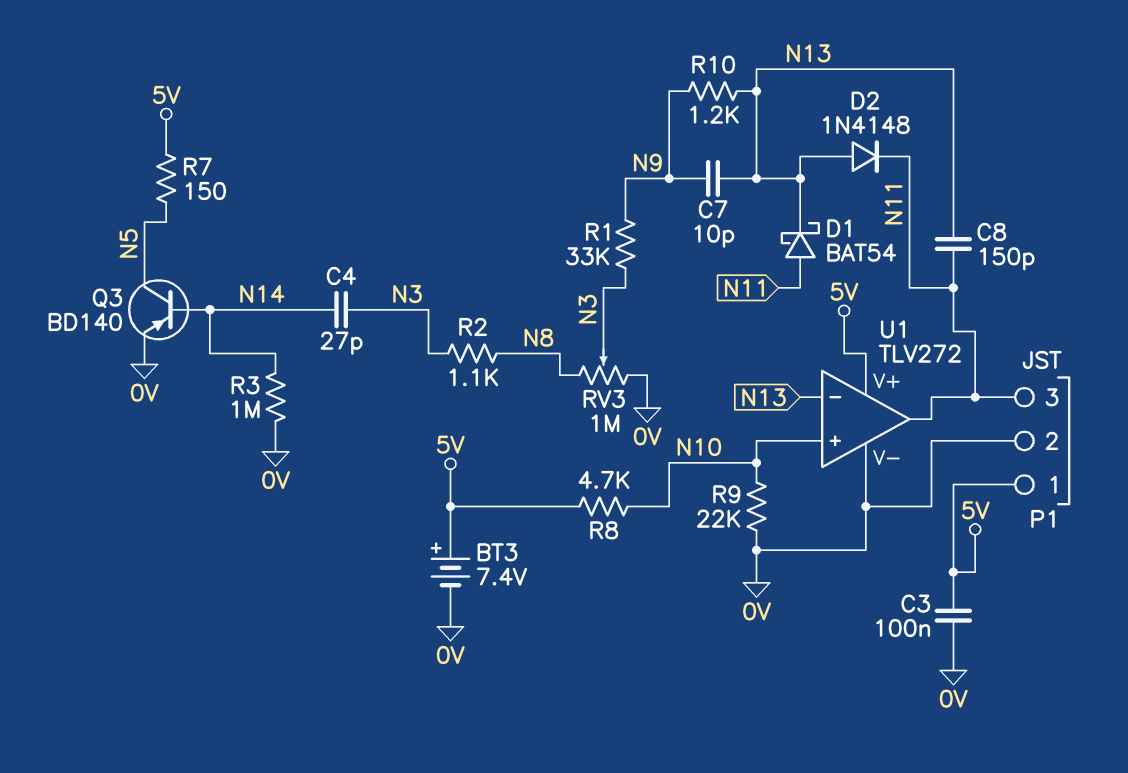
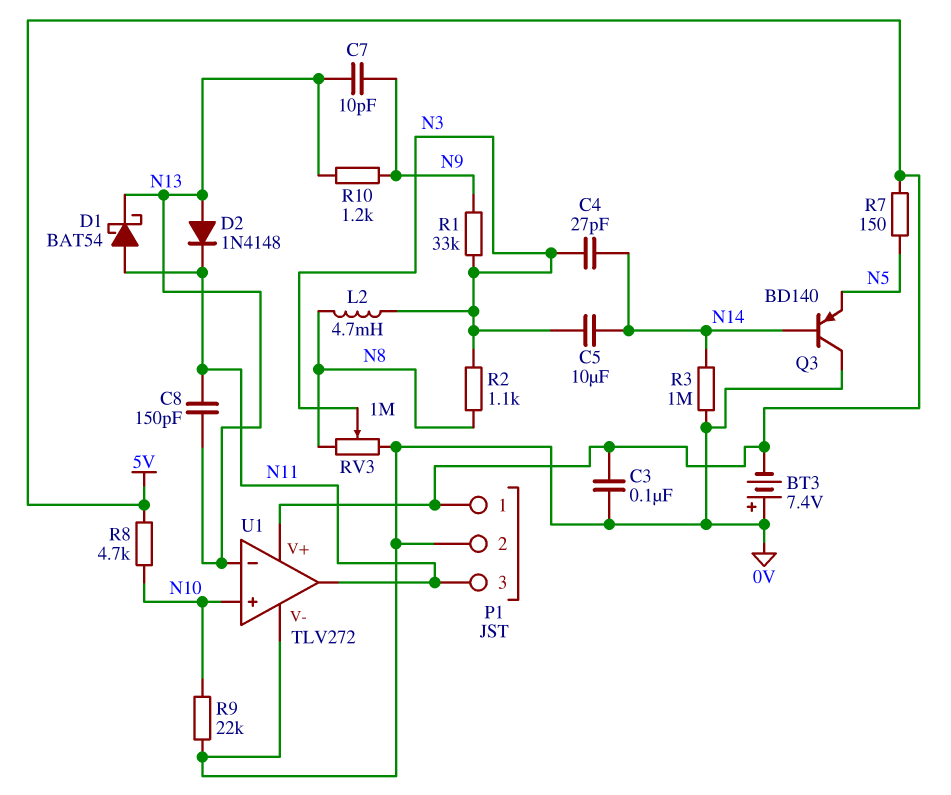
BT3: 7.4V (plus 5V, minus 0V) -> 7.4V (plus 0V, minus 5V)
C5: none -> 10uF (N3, N14)
L2: none -> 4.7mH (N3, N8)
Q3: PNP BD140 (B N14, C N5, E 0V) -> PNP BD140 (B N14, C 0V, E N5)

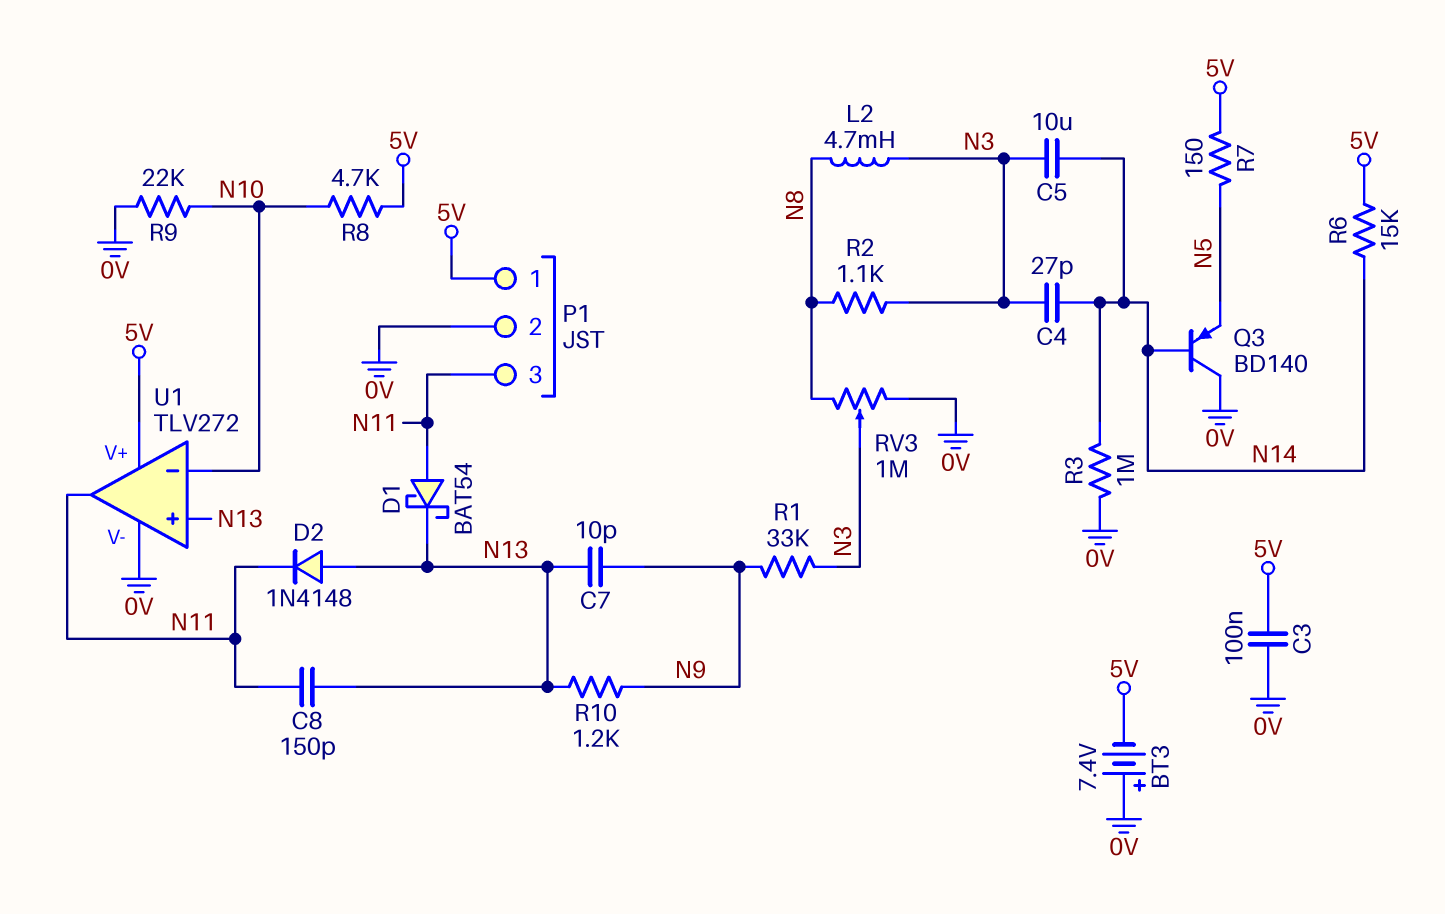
R6: none -> 15k (5V, N14)
U1 pin in+: N10 -> N13
U1 pin in-: N13 -> N10

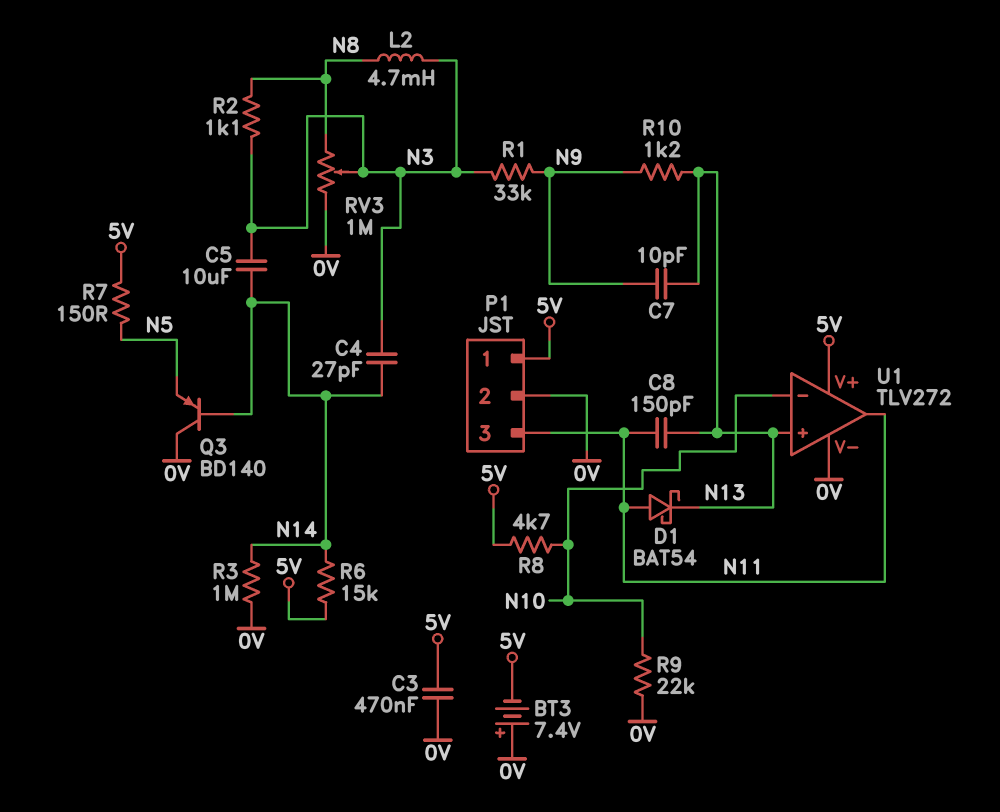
C3: 100nF (0V, 5V) -> 470nF (0V, 5V)
D2: diode 1N4148 (A N13, K N11) -> none

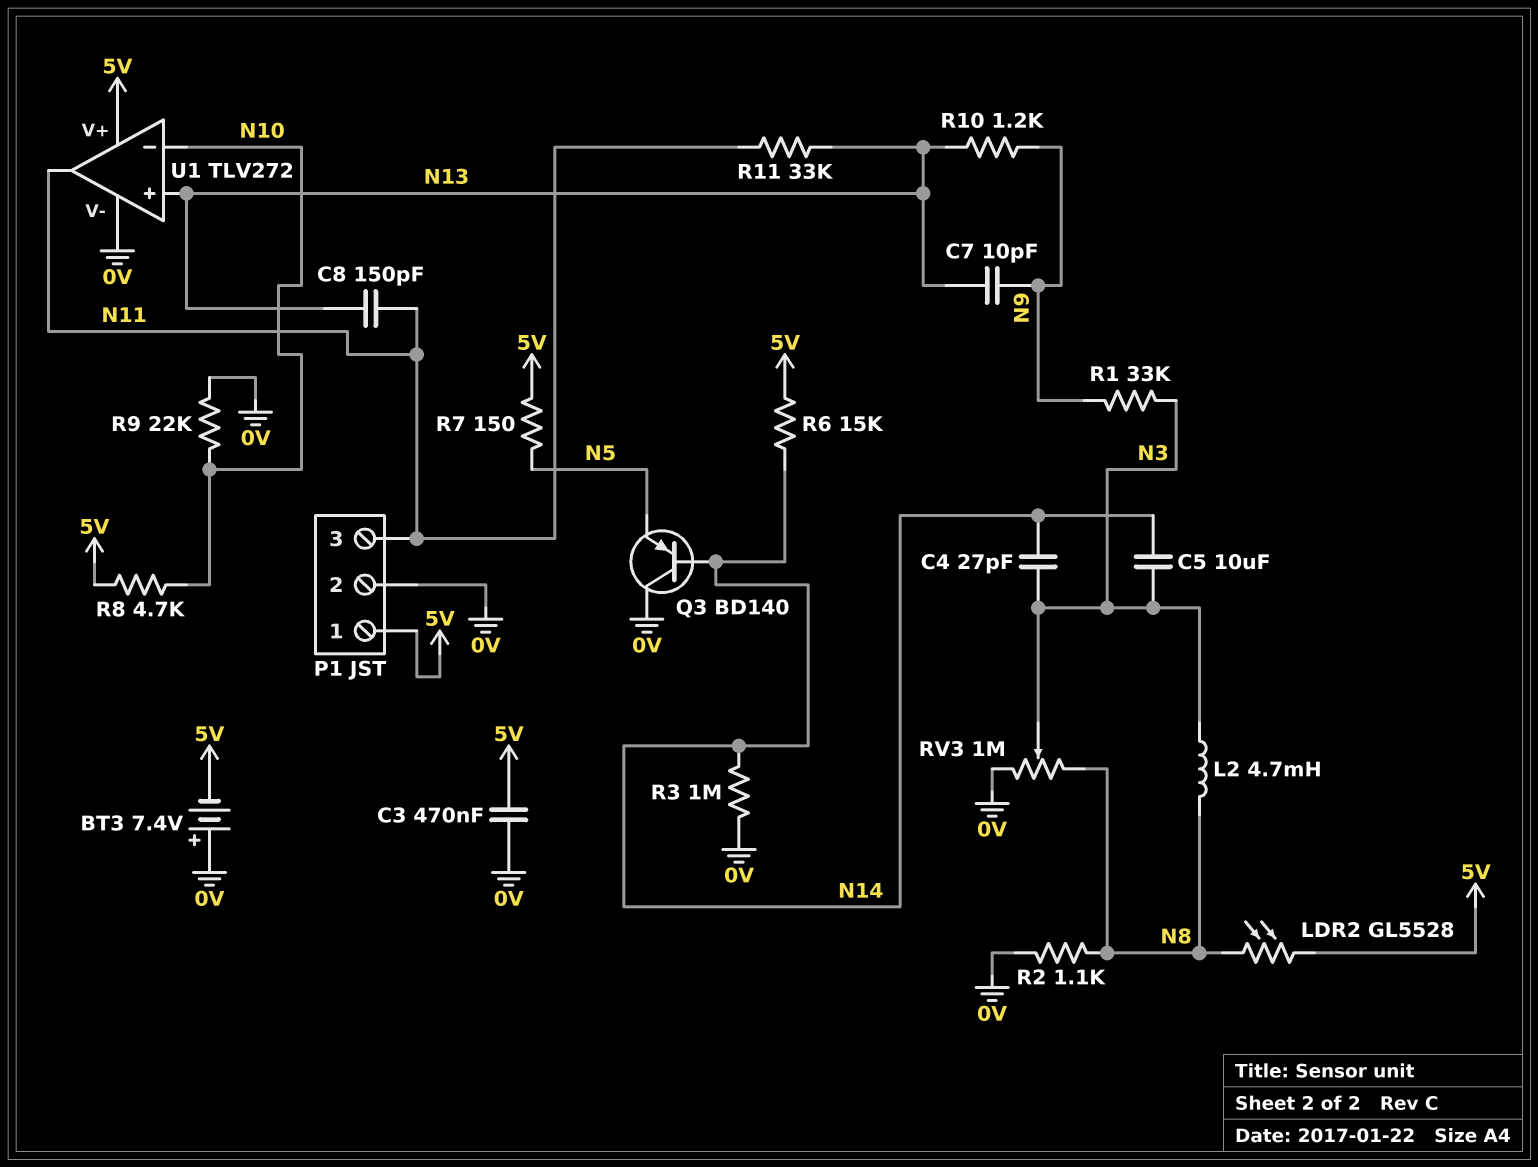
D1: schottky BAT54 (A N11, K N13) -> none
LDR2: none -> GL5528 (5V, N8)
R2: 1.1k (N3, N8) -> 1.1k (0V, N8)
R11: none -> 33k (N11, N13)

